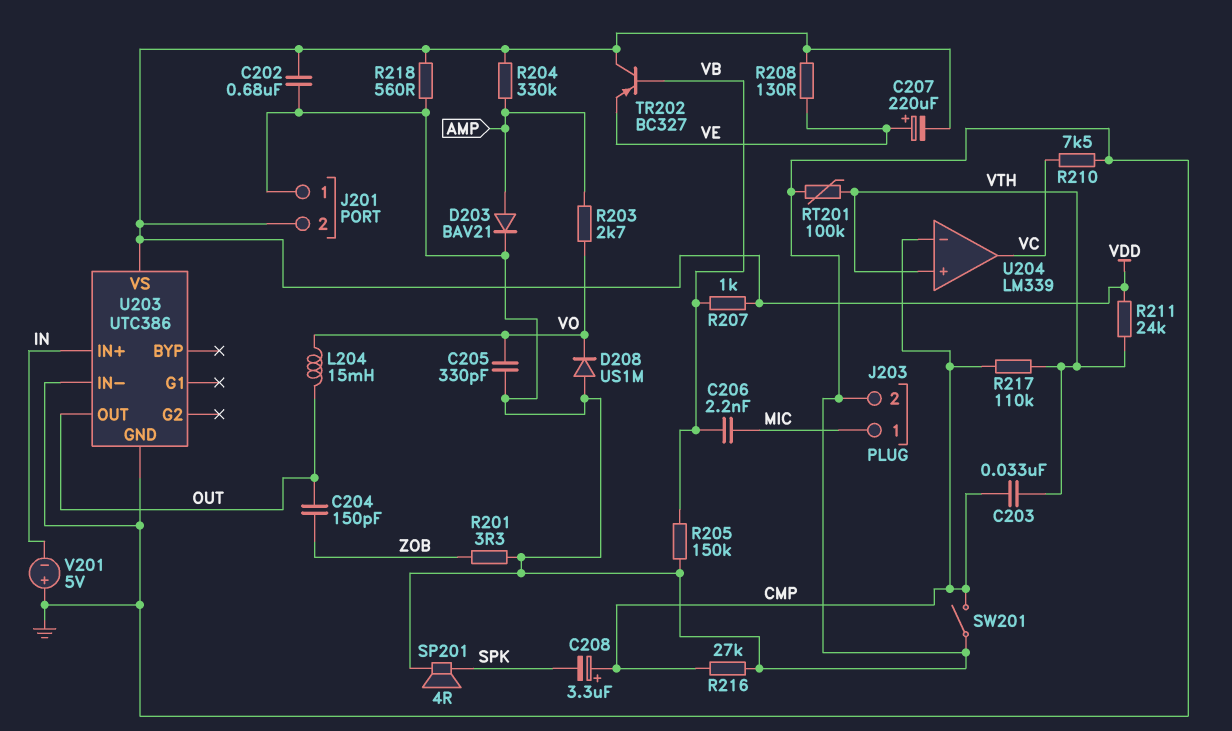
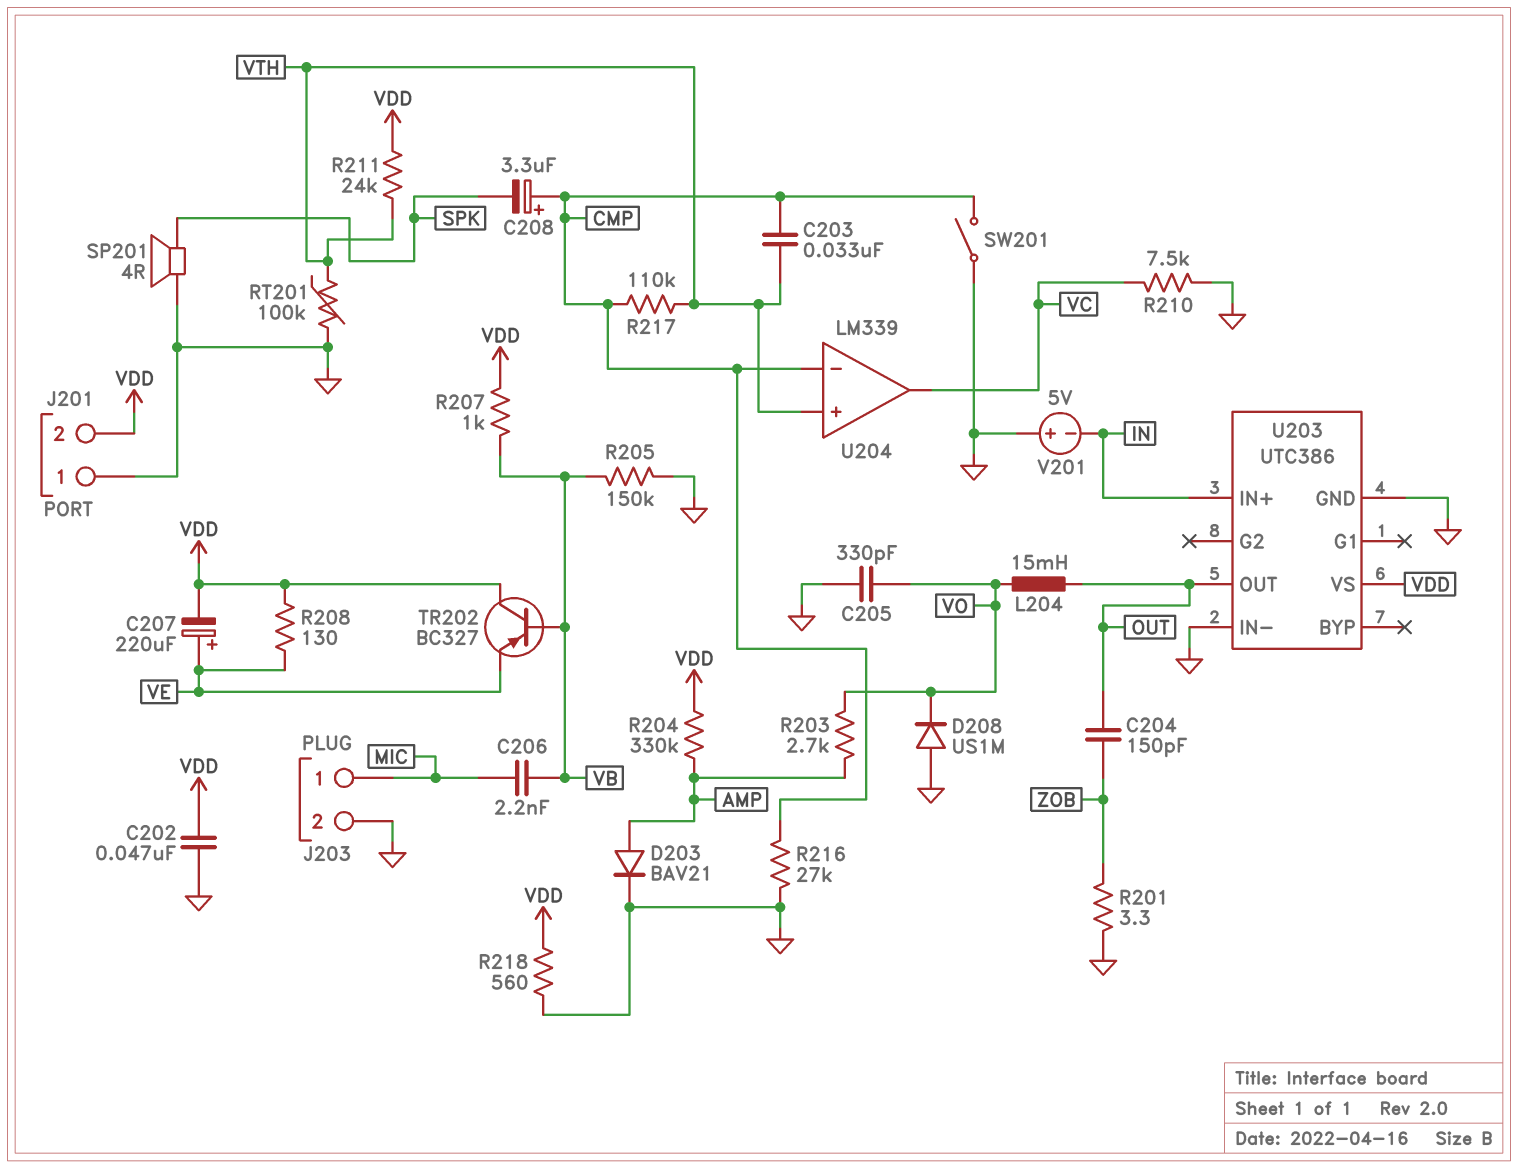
C202: 680nF (GND, VDD) -> 47nF (GND, VDD)

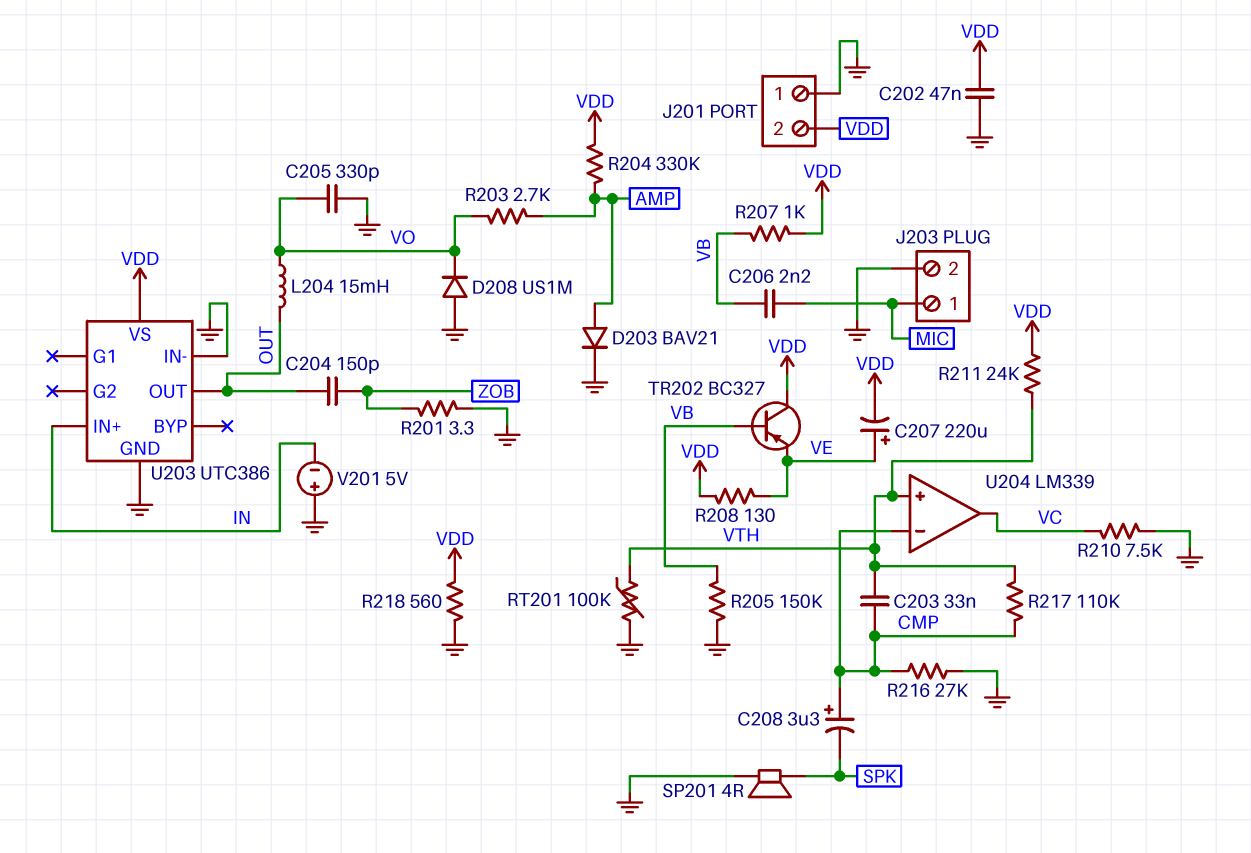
SW201: switch (CMP, GND) -> none

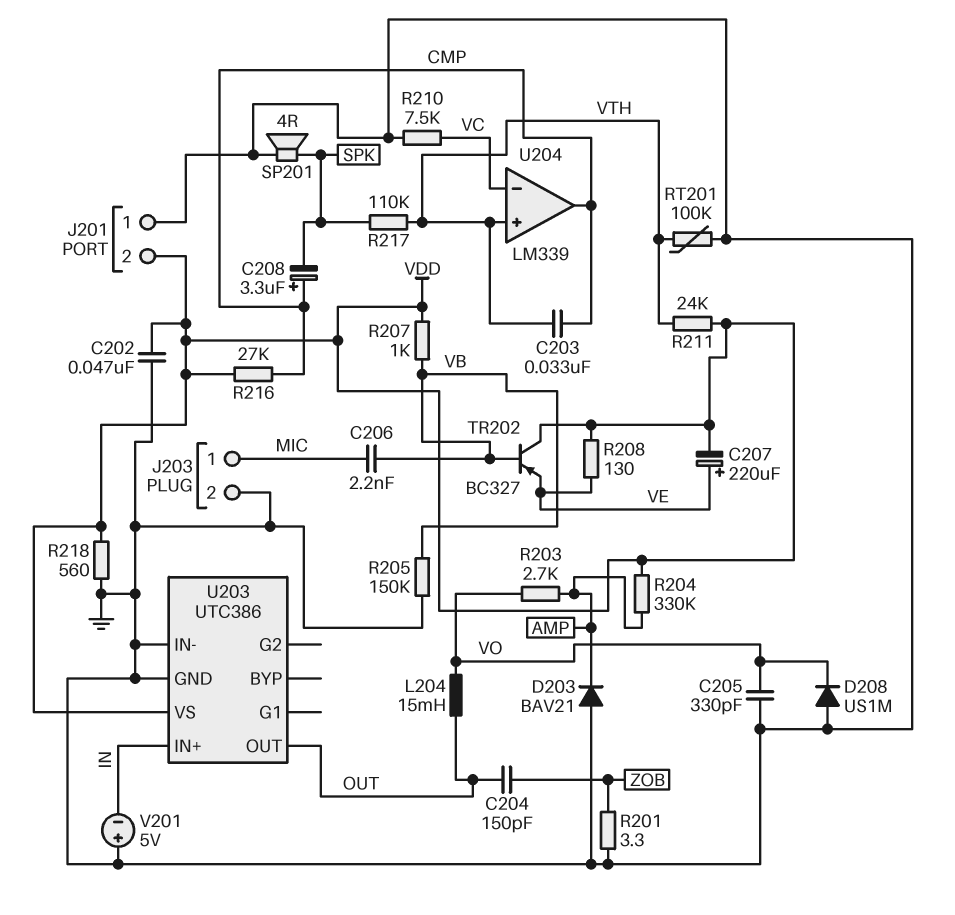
D203: diode BAV21 (A AMP, K GND) -> diode BAV21 (A GND, K AMP)
R216: 27k (CMP, GND) -> 27k (CMP, VDD)
R217: 110k (CMP, VTH) -> 110k (SPK, VTH)
U204 pin in-: CMP -> VC
U204 pin out: VC -> CMP

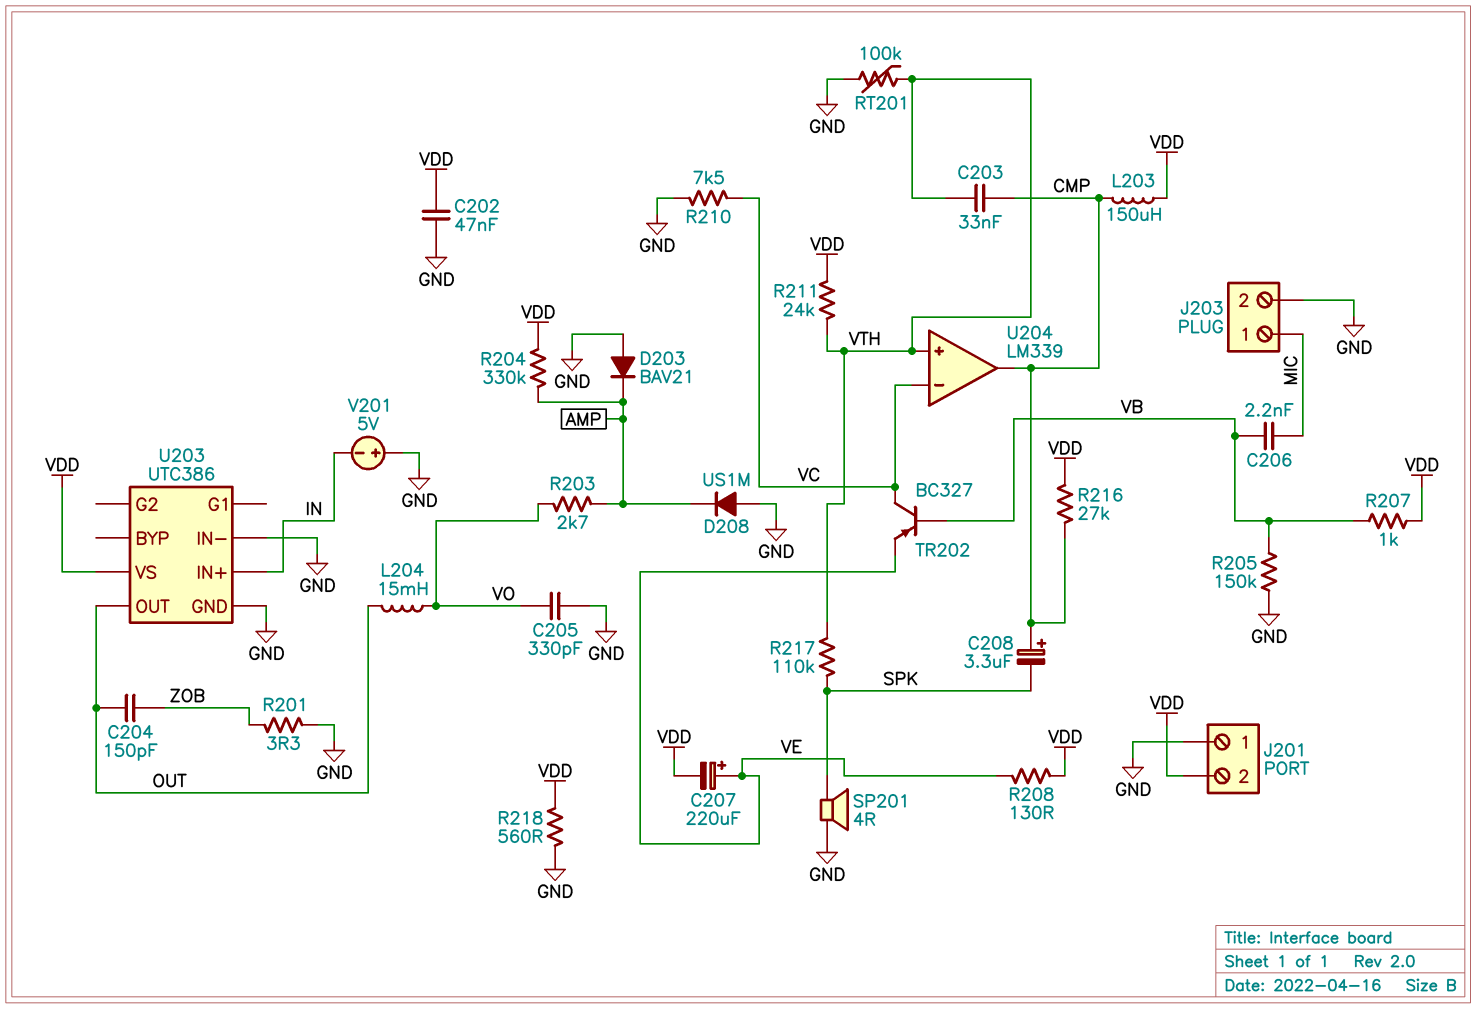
D208: diode US1M (A GND, K VO) -> diode US1M (A GND, K AMP)
L203: none -> 150uH (CMP, VDD)
TR202: PNP BC327 (B VB, C VDD, E VE) -> PNP BC327 (B VB, C VC, E VE)

